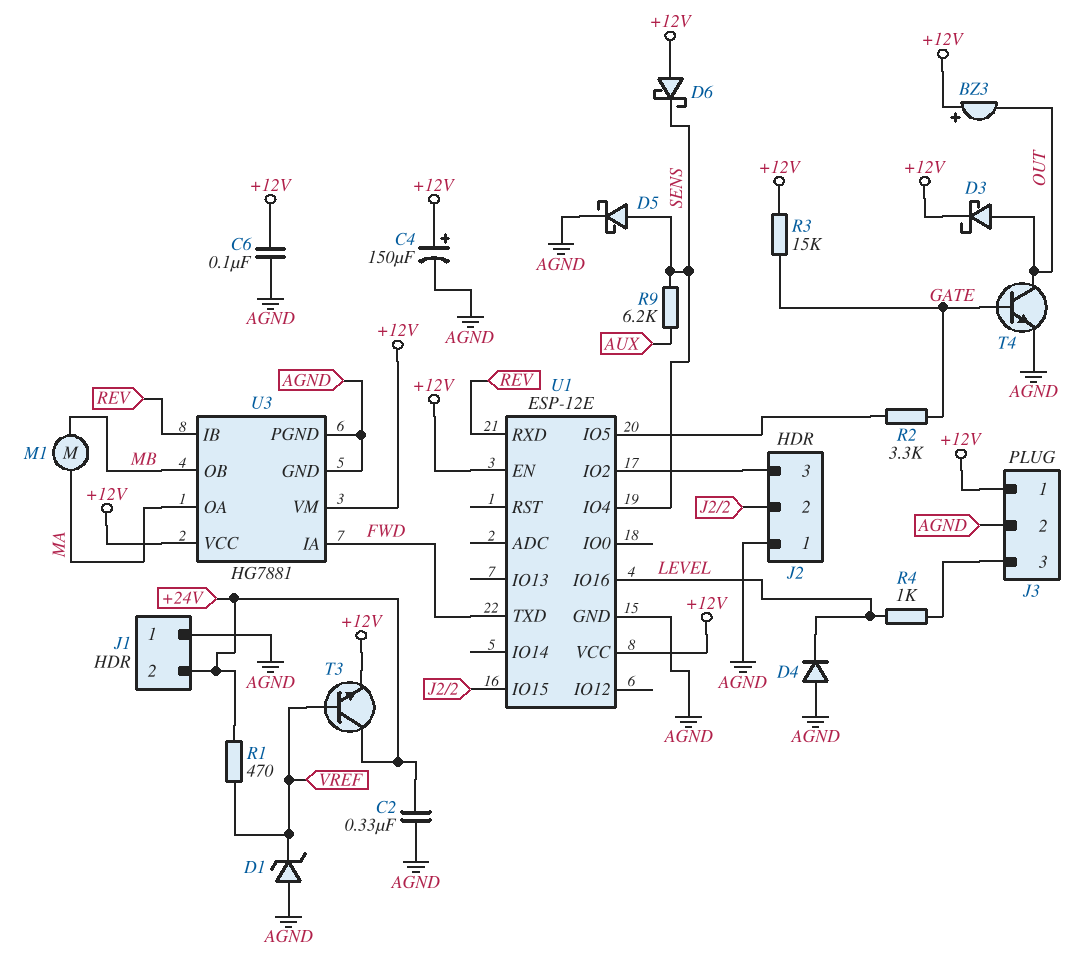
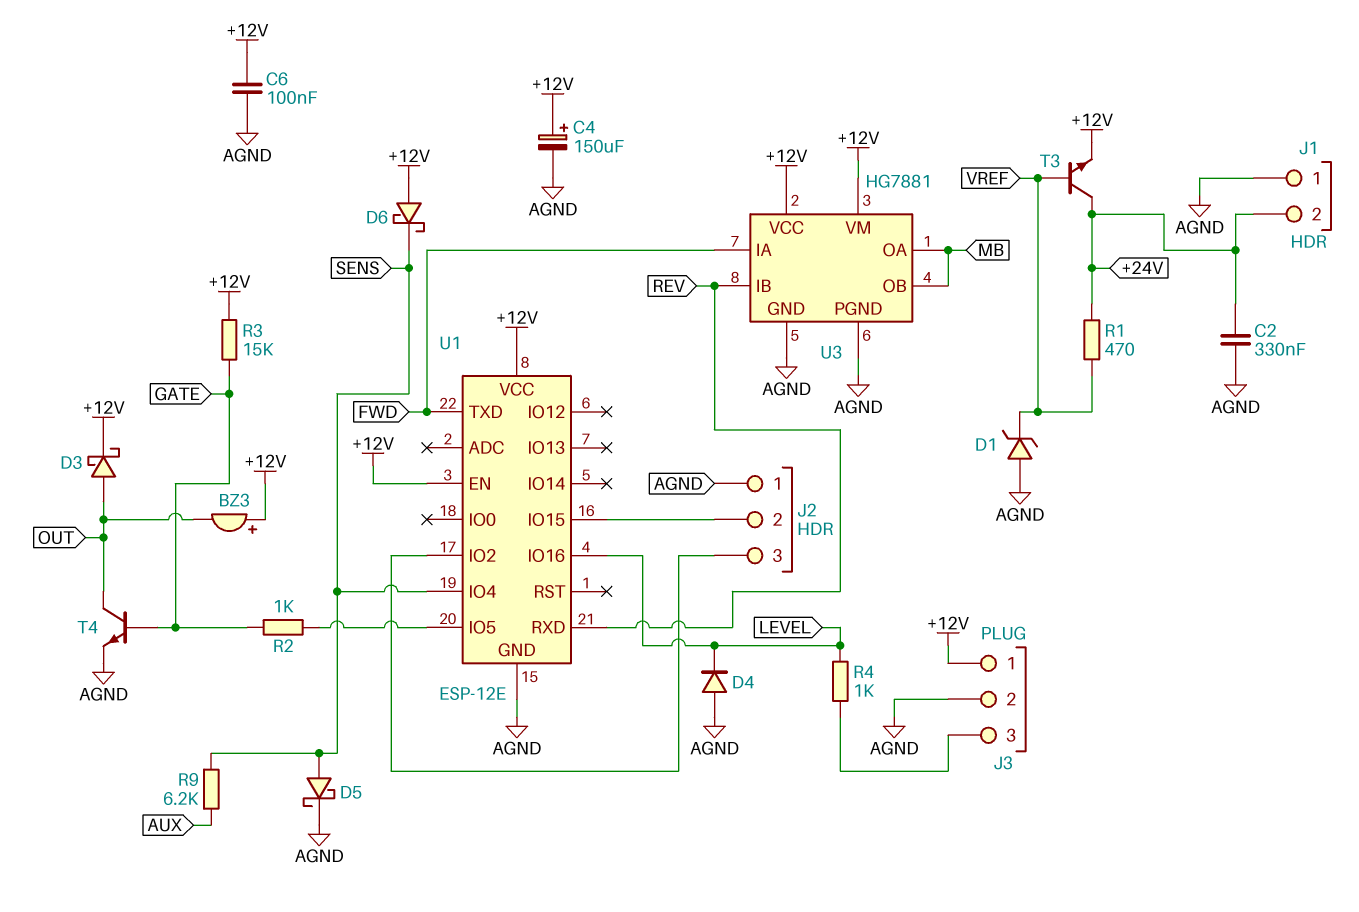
M1: motor (MA, MB) -> none
R2: 3.3k (GATE, U1/IO5) -> 1k (GATE, U1/IO5)
U3 pin OA: MA -> MB

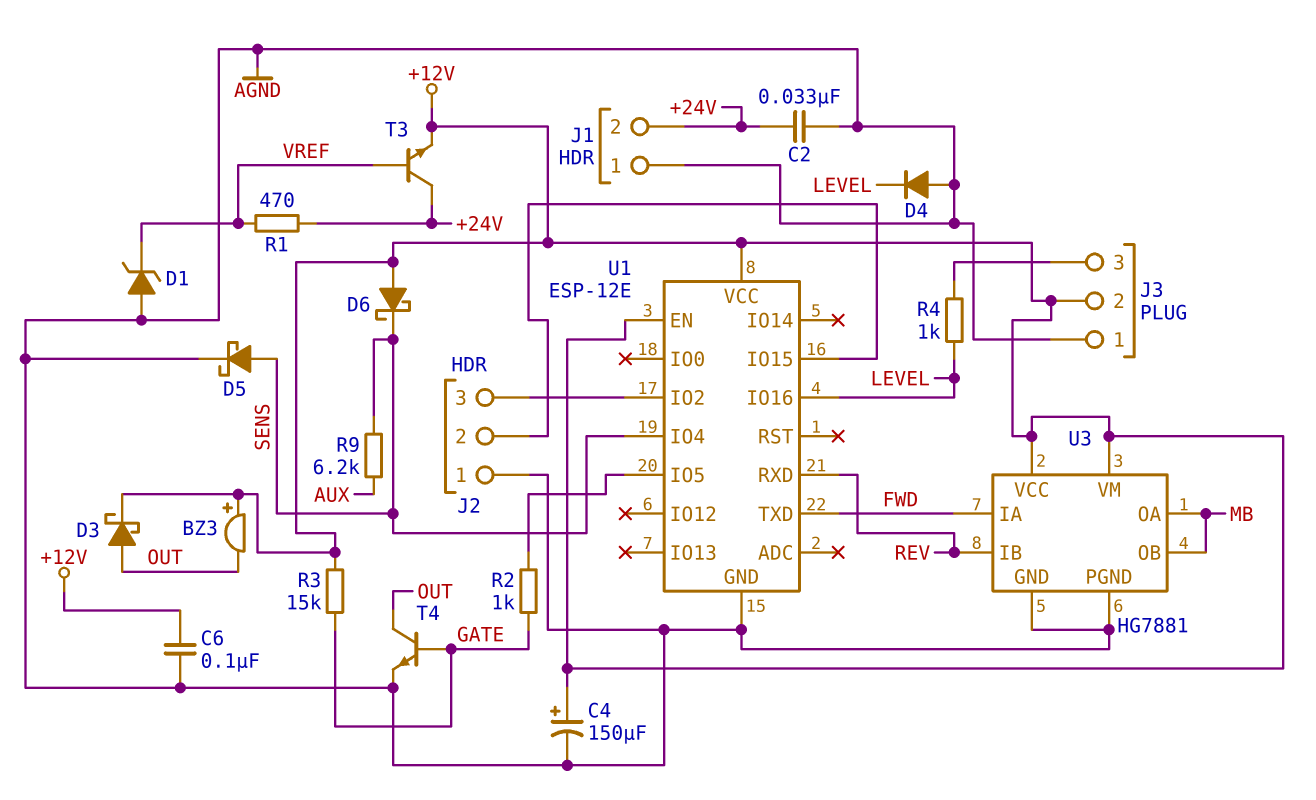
C2: 330nF (+24V, AGND) -> 33nF (+24V, AGND)
J3 pin 1: +12V -> AGND
J3 pin 2: AGND -> +12V

